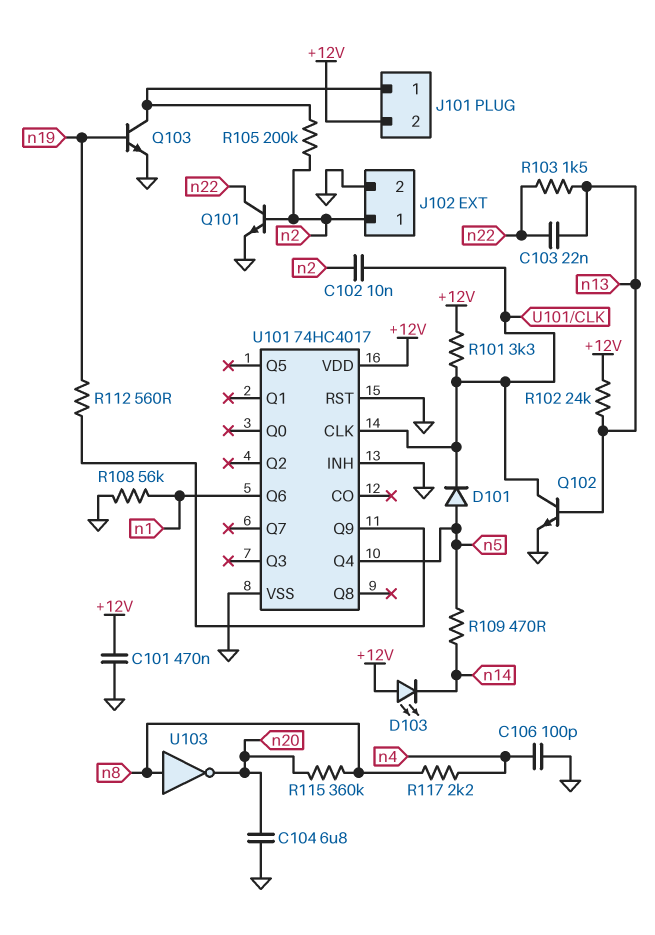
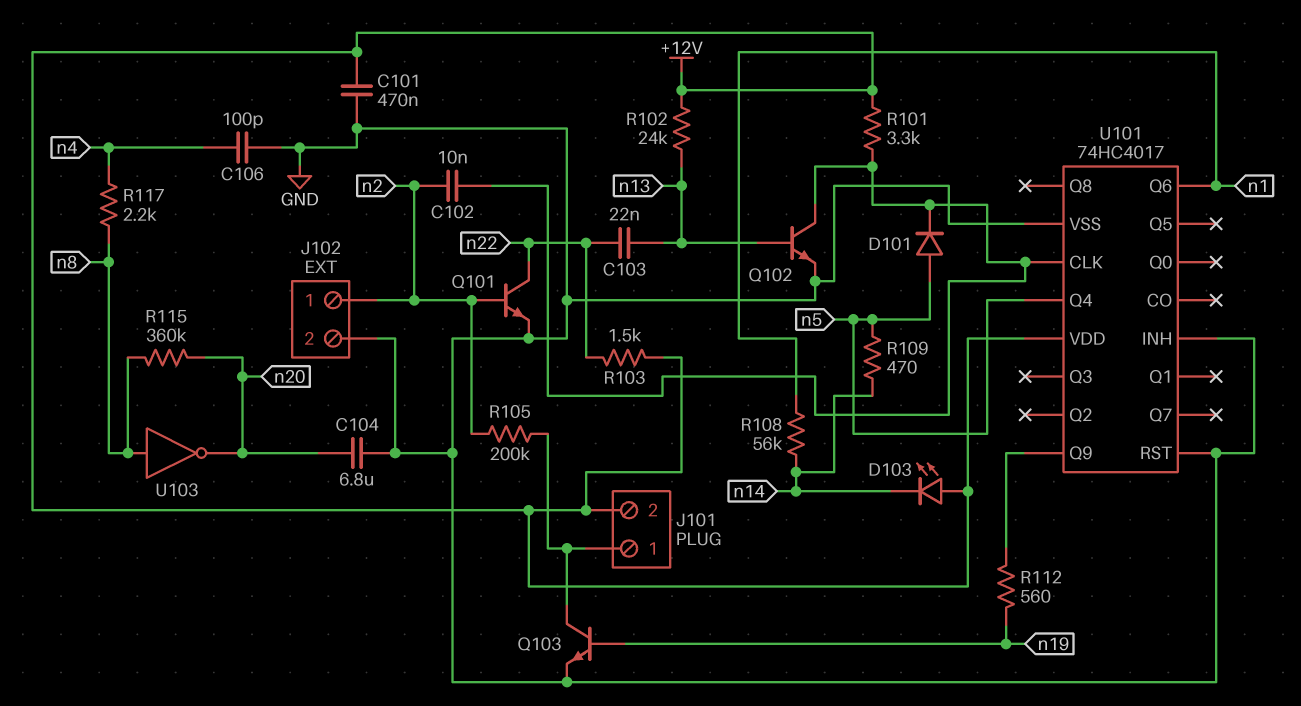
R103: 1.5k (n13, n22) -> 1.5k (+12V, n22)
R108: 56k (GND, n1) -> 56k (n1, n14)

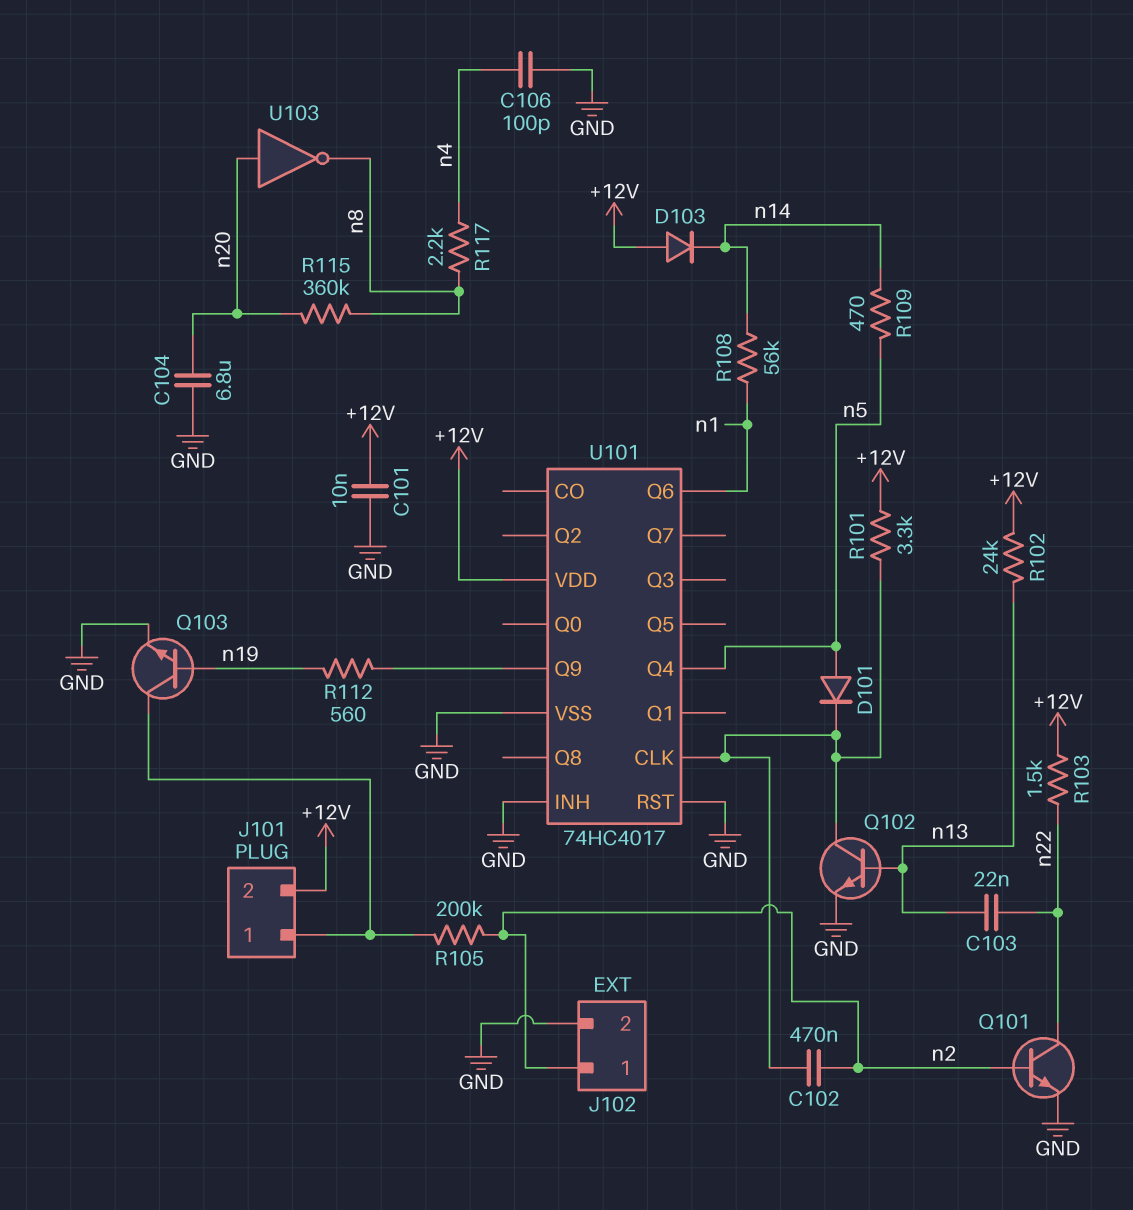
C101: 470nF (+12V, GND) -> 10nF (+12V, GND)
C102: 10nF (U101/CLK, n2) -> 470nF (U101/CLK, n2)
D103: LED (A +12V, K n14) -> diode (A +12V, K n14)
U103: NOT (in n8, out n20) -> NOT (in n20, out n8)

